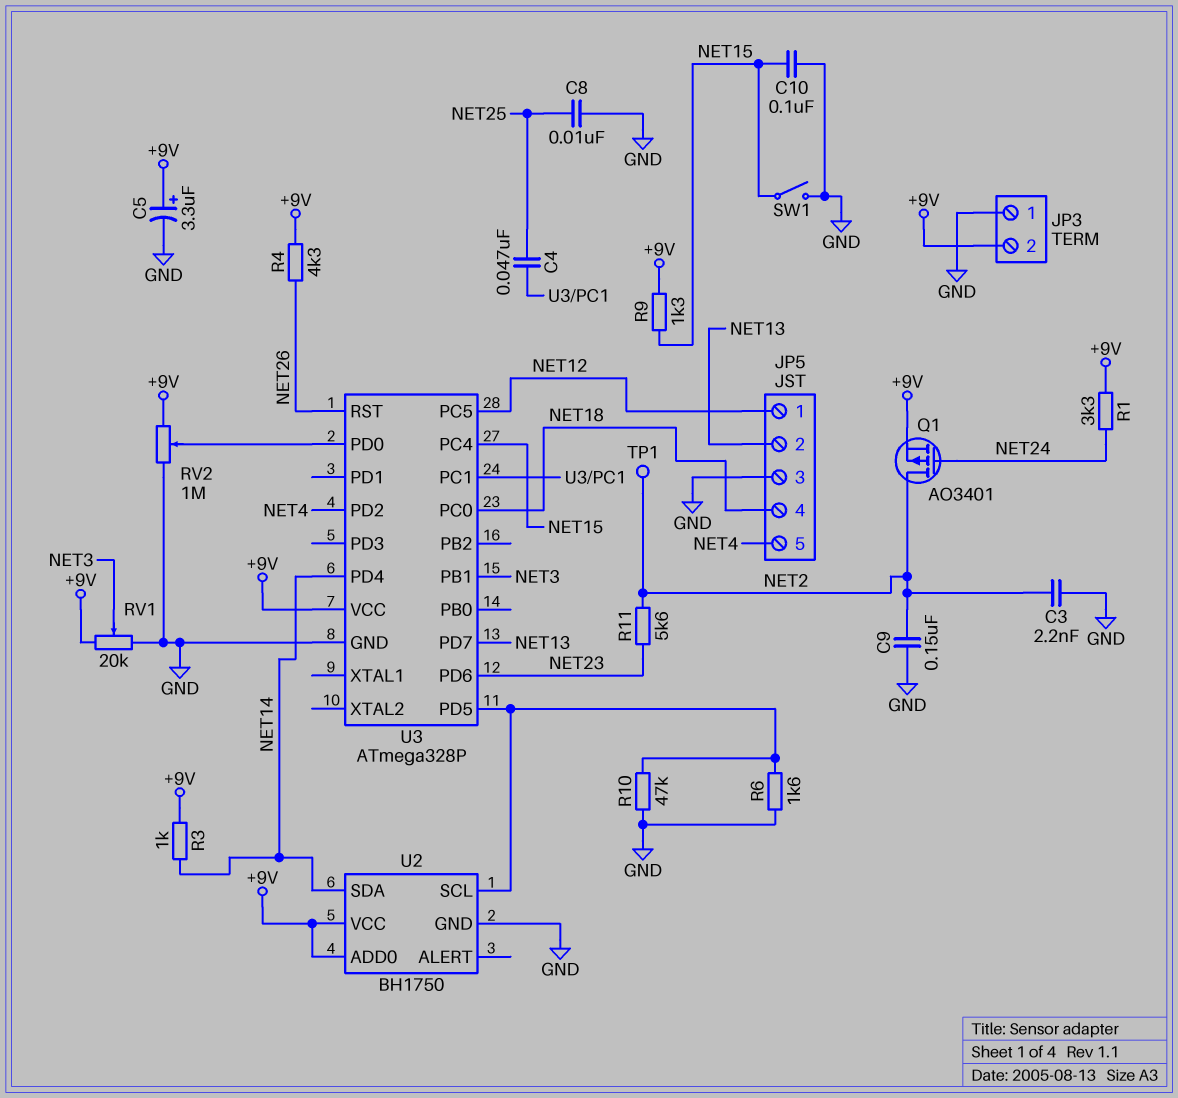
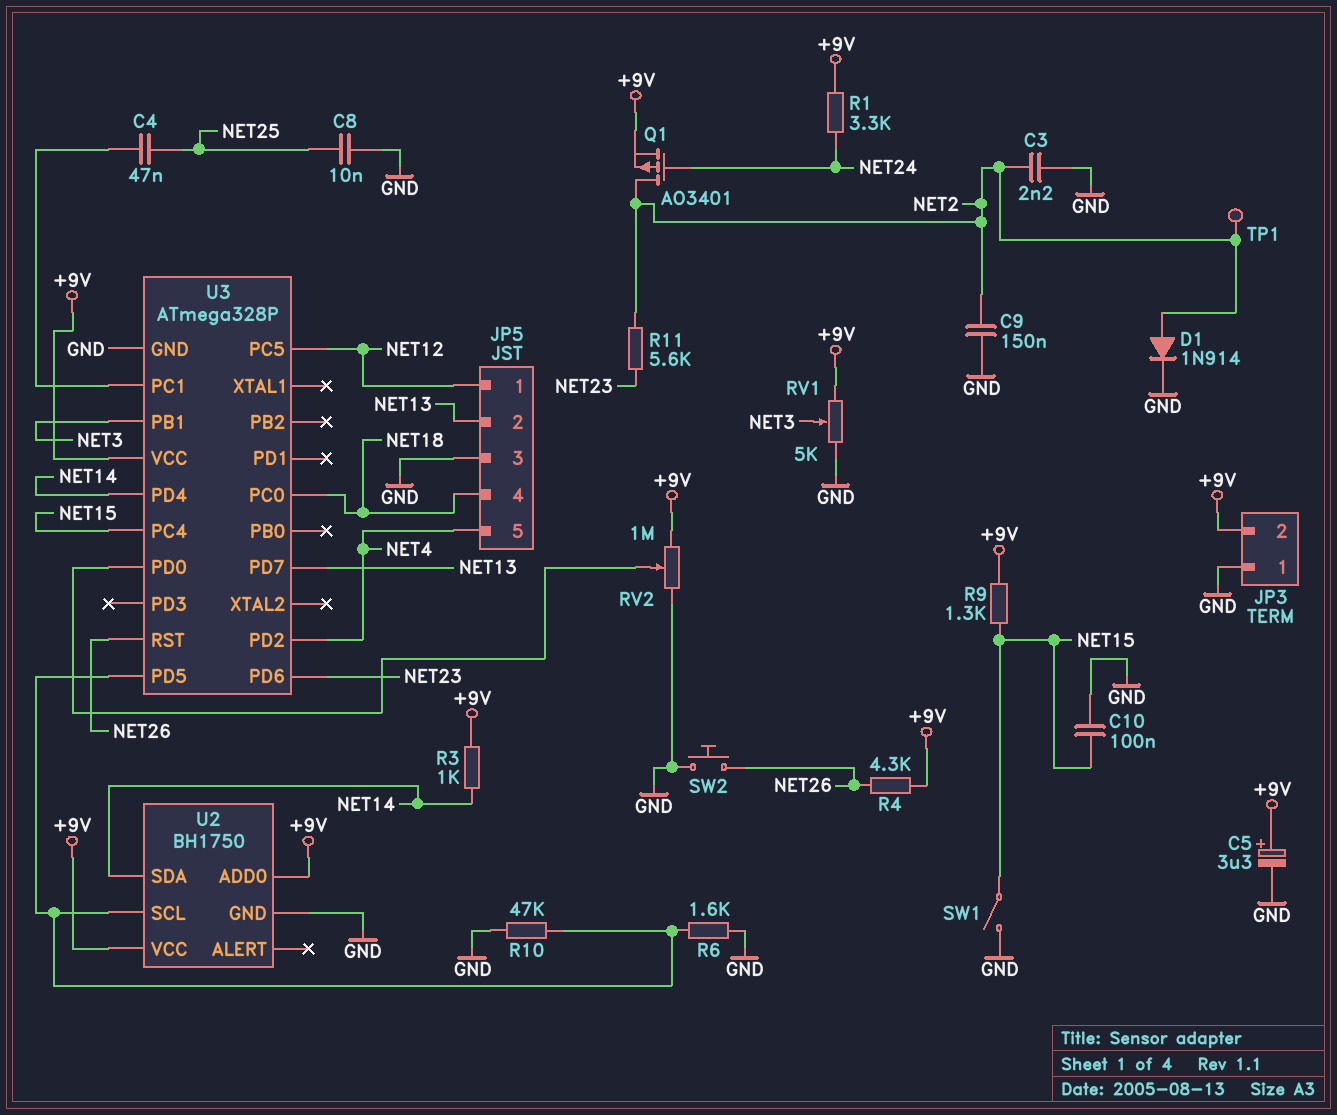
D1: none -> diode 1N914 (A NET2, K GND)
RV1: 20k (+9V, GND, wiper NET3) -> 5k (+9V, GND, wiper NET3)
SW2: none -> button (GND, NET26)

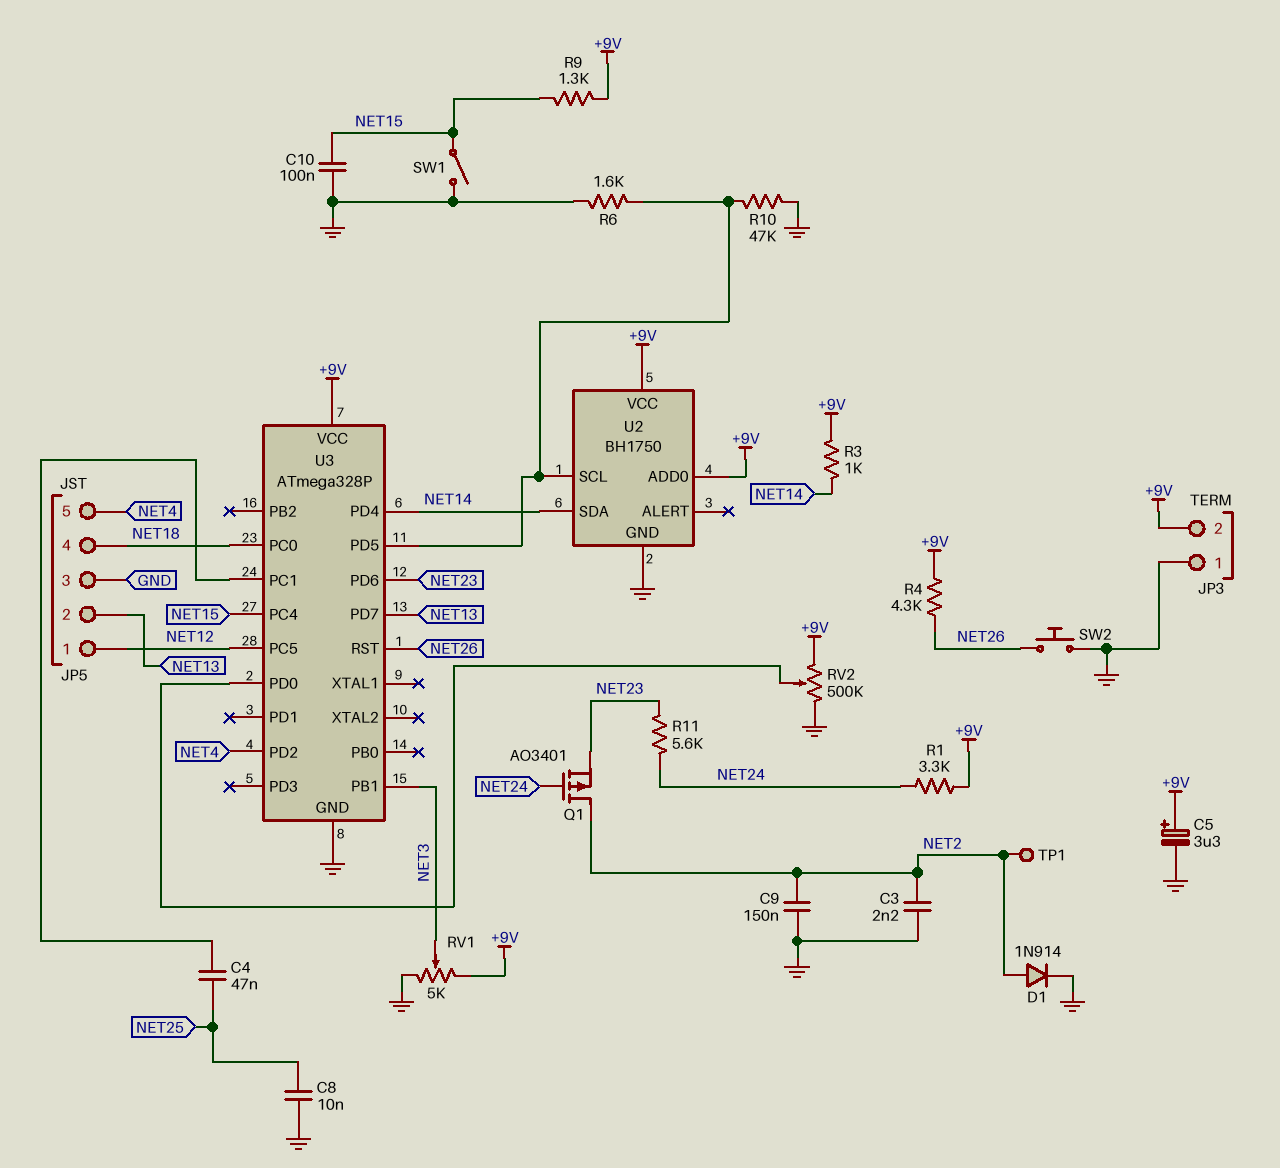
Q1: PMOS AO3401 (G NET24, D NET2, S +9V) -> PMOS AO3401 (G NET24, D NET2, S NET23)
R11: 5.6k (NET2, NET23) -> 5.6k (NET23, NET24)
RV2: 1M (+9V, GND, wiper U3/PD0) -> 500k (+9V, GND, wiper U3/PD0)

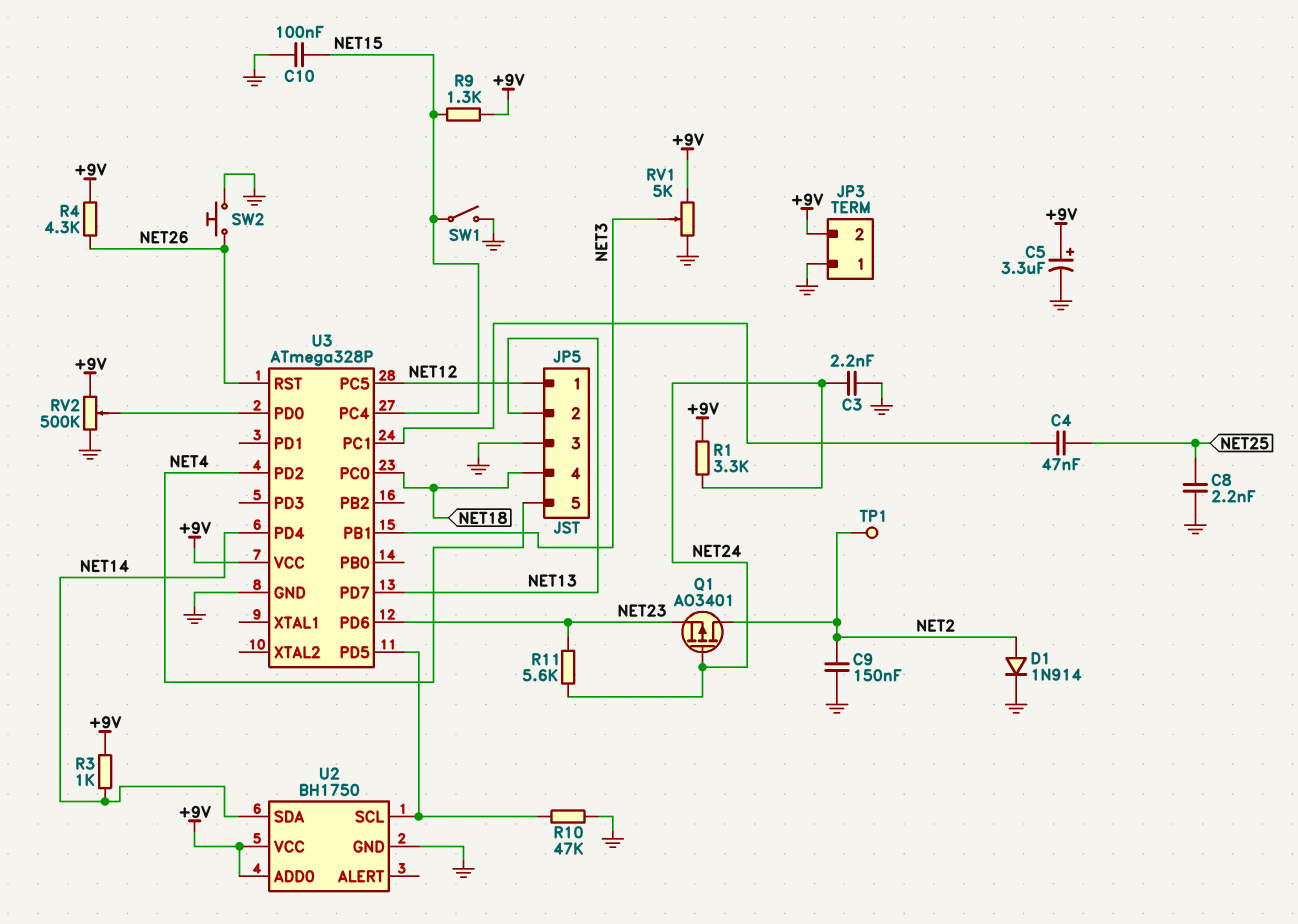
C3: 2.2nF (GND, NET2) -> 2.2nF (GND, NET24)
C8: 10nF (GND, NET25) -> 2.2nF (GND, NET25)
R6: 1.6k (GND, U2/SCL) -> none

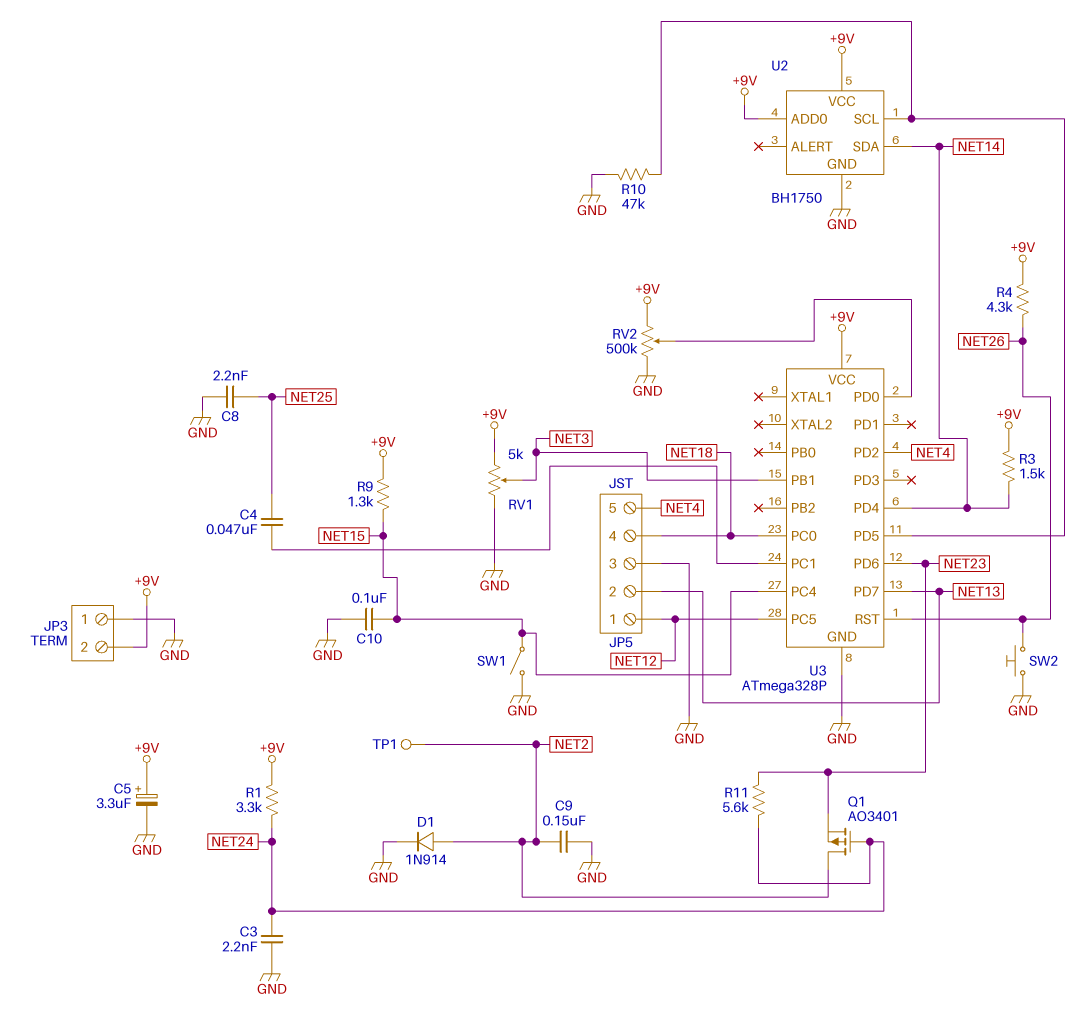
R3: 1k (+9V, NET14) -> 1.5k (+9V, NET14)

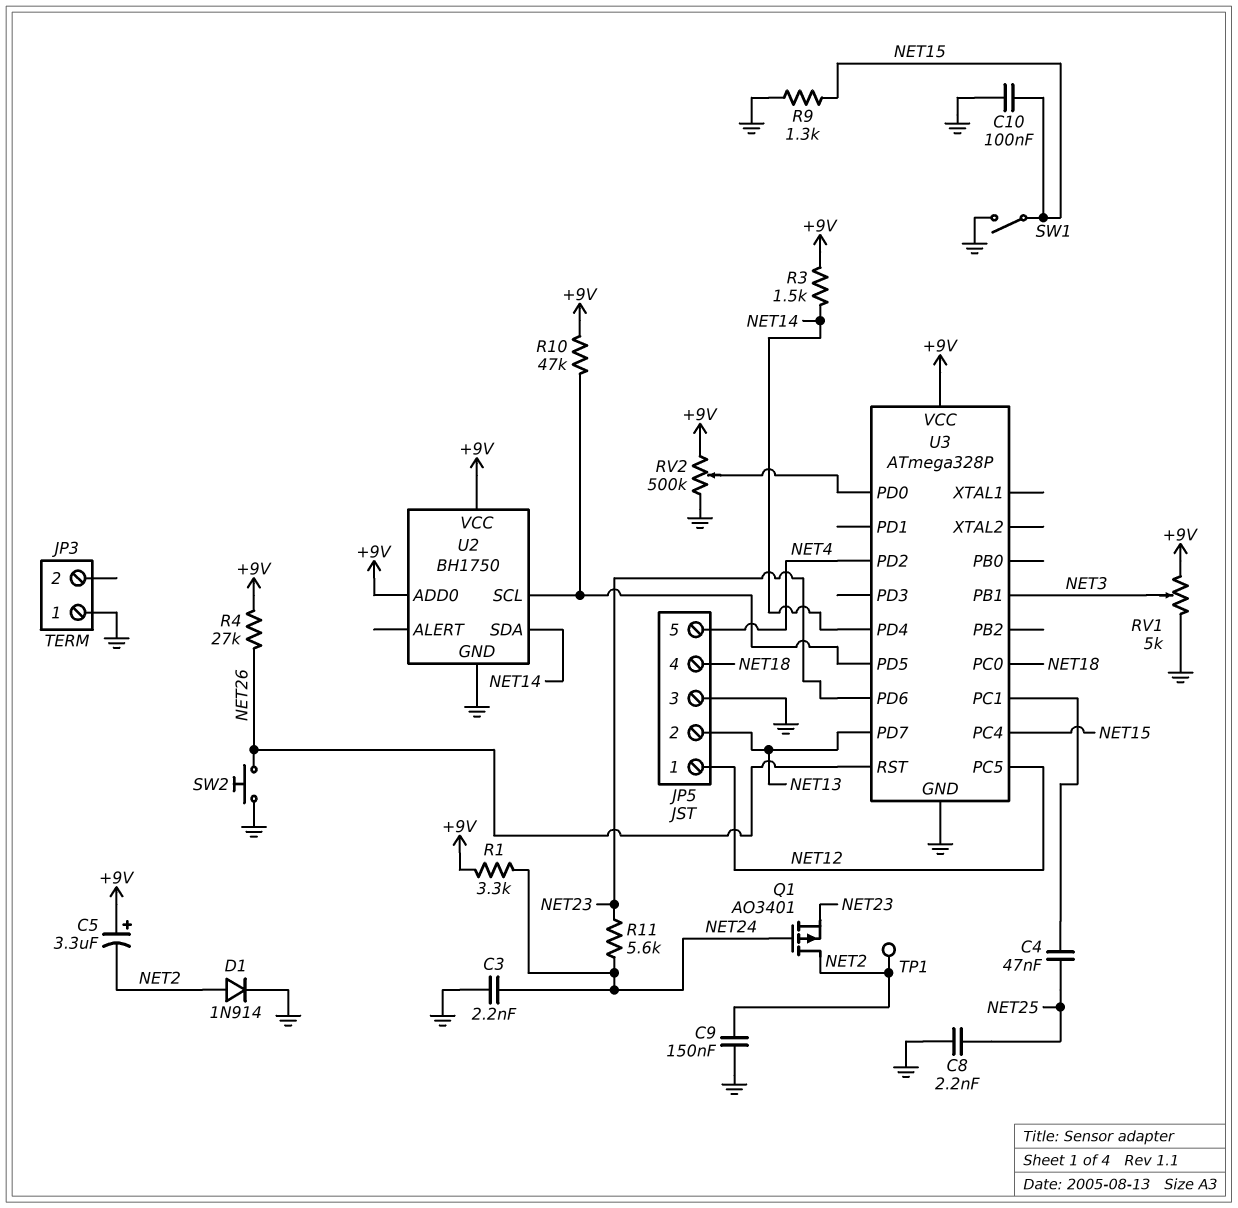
C5: 3.3uF (plus +9V, minus GND) -> 3.3uF (plus +9V, minus NET2)
JP3 pin 2: +9V -> none
R4: 4.3k (+9V, NET26) -> 27k (+9V, NET26)
R9: 1.3k (+9V, NET15) -> 1.3k (GND, NET15)
R10: 47k (GND, U2/SCL) -> 47k (+9V, U2/SCL)

